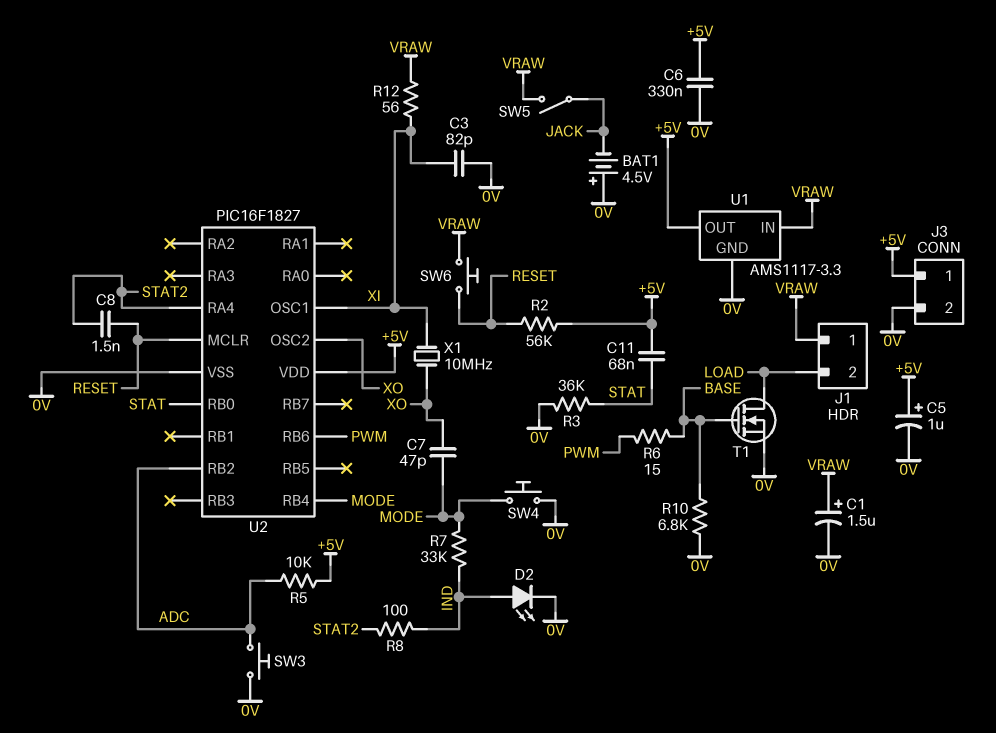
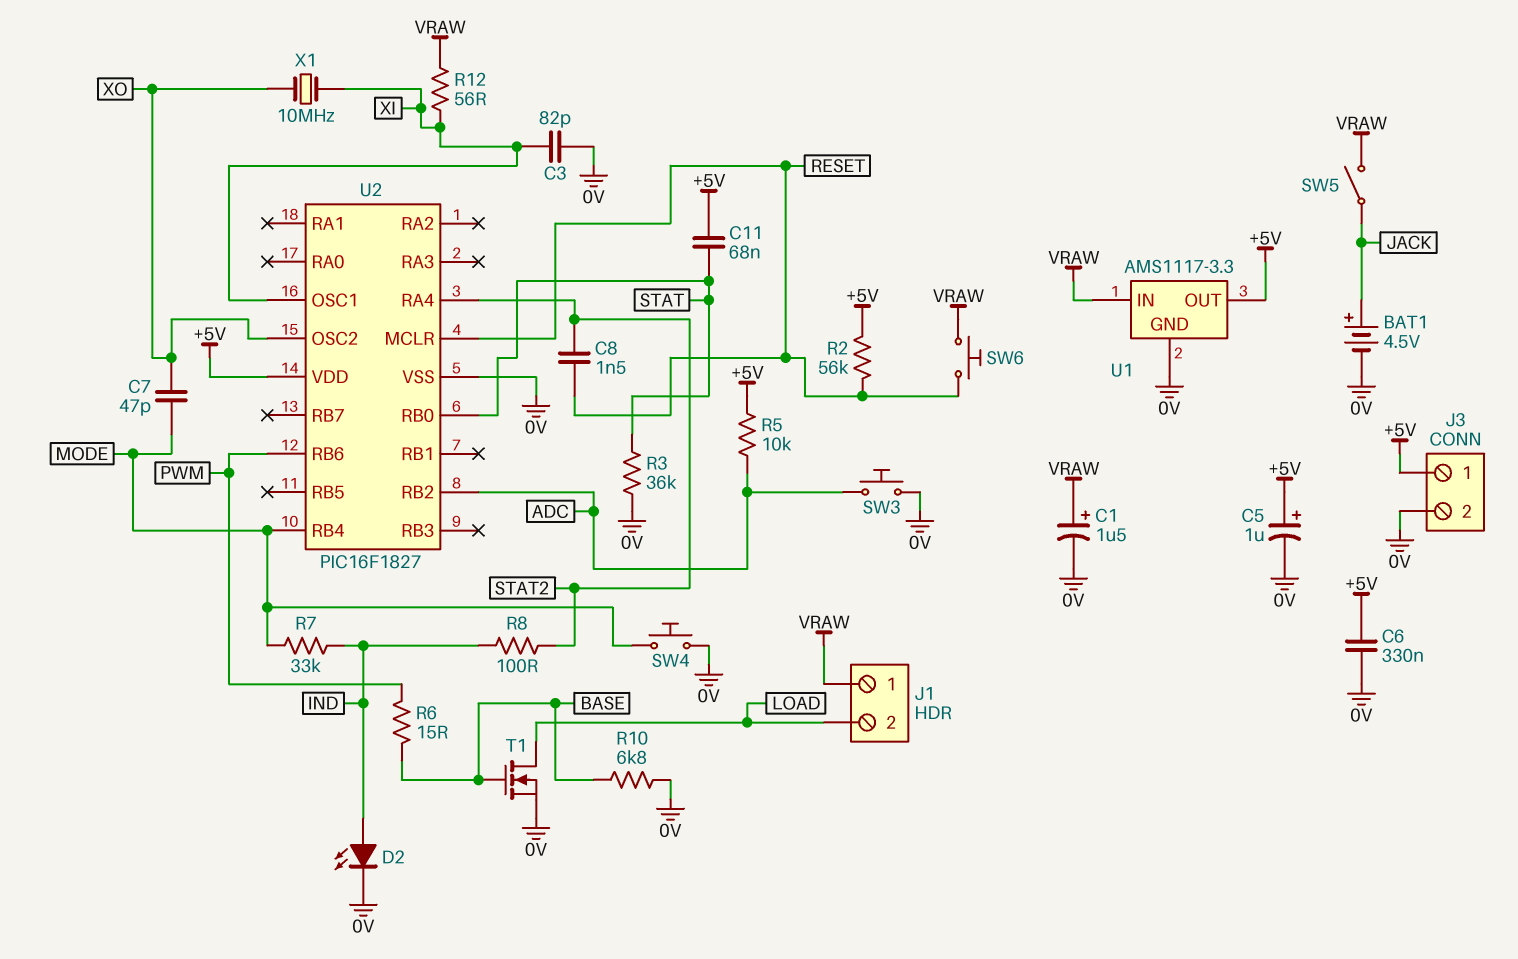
BAT1: 4.5V (plus 0V, minus JACK) -> 4.5V (plus JACK, minus 0V)

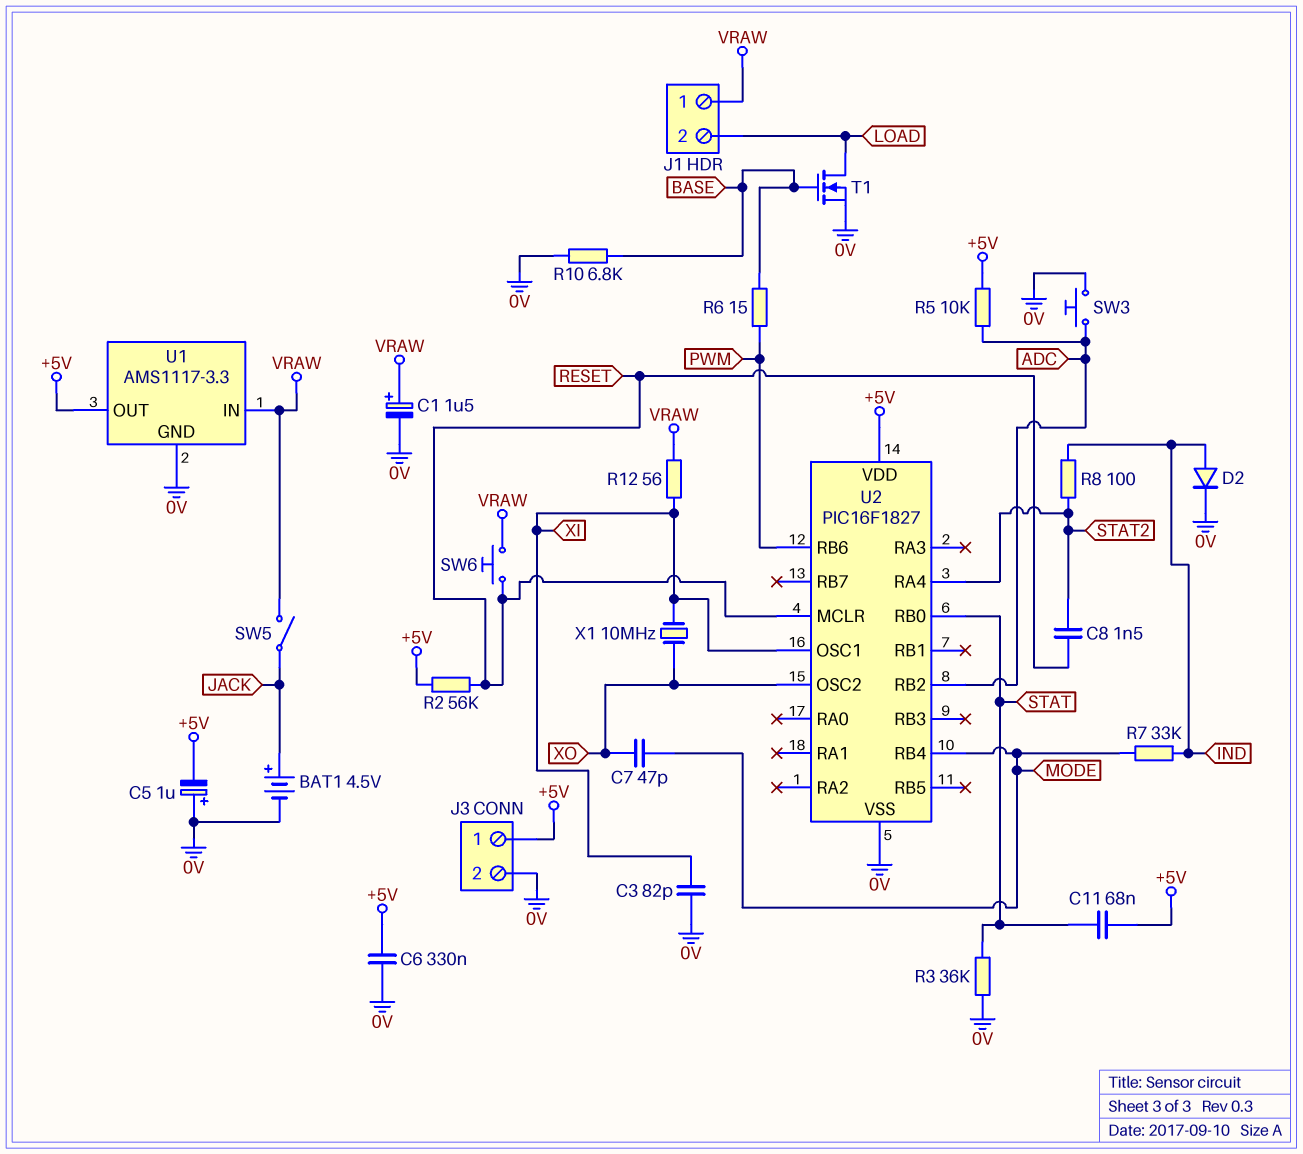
C5: 1uF (plus +5V, minus 0V) -> 1uF (plus 0V, minus +5V)
D2: LED (A IND, K 0V) -> diode (A IND, K 0V)
SW4: button (0V, MODE) -> none

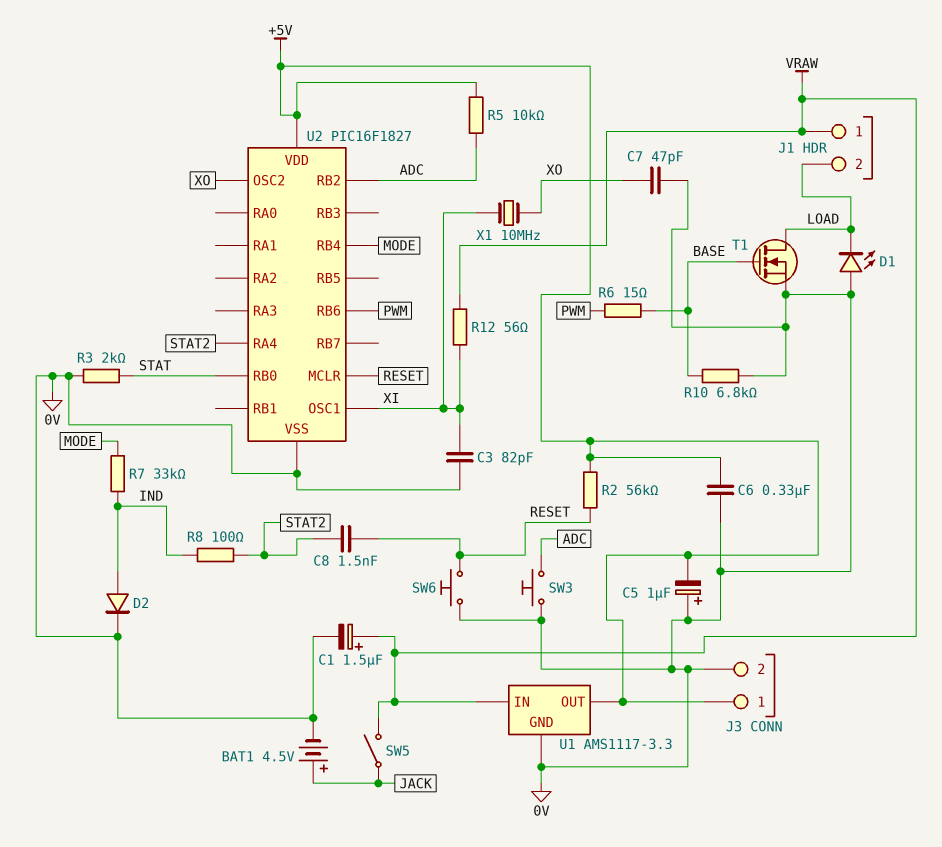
C7: 47pF (MODE, XO) -> 47pF (0V, XO)
C11: 68nF (+5V, STAT) -> none
D1: none -> LED (A 0V, K LOAD)
R3: 36k (0V, STAT) -> 2k (0V, STAT)
SW6: button (RESET, VRAW) -> button (0V, RESET)

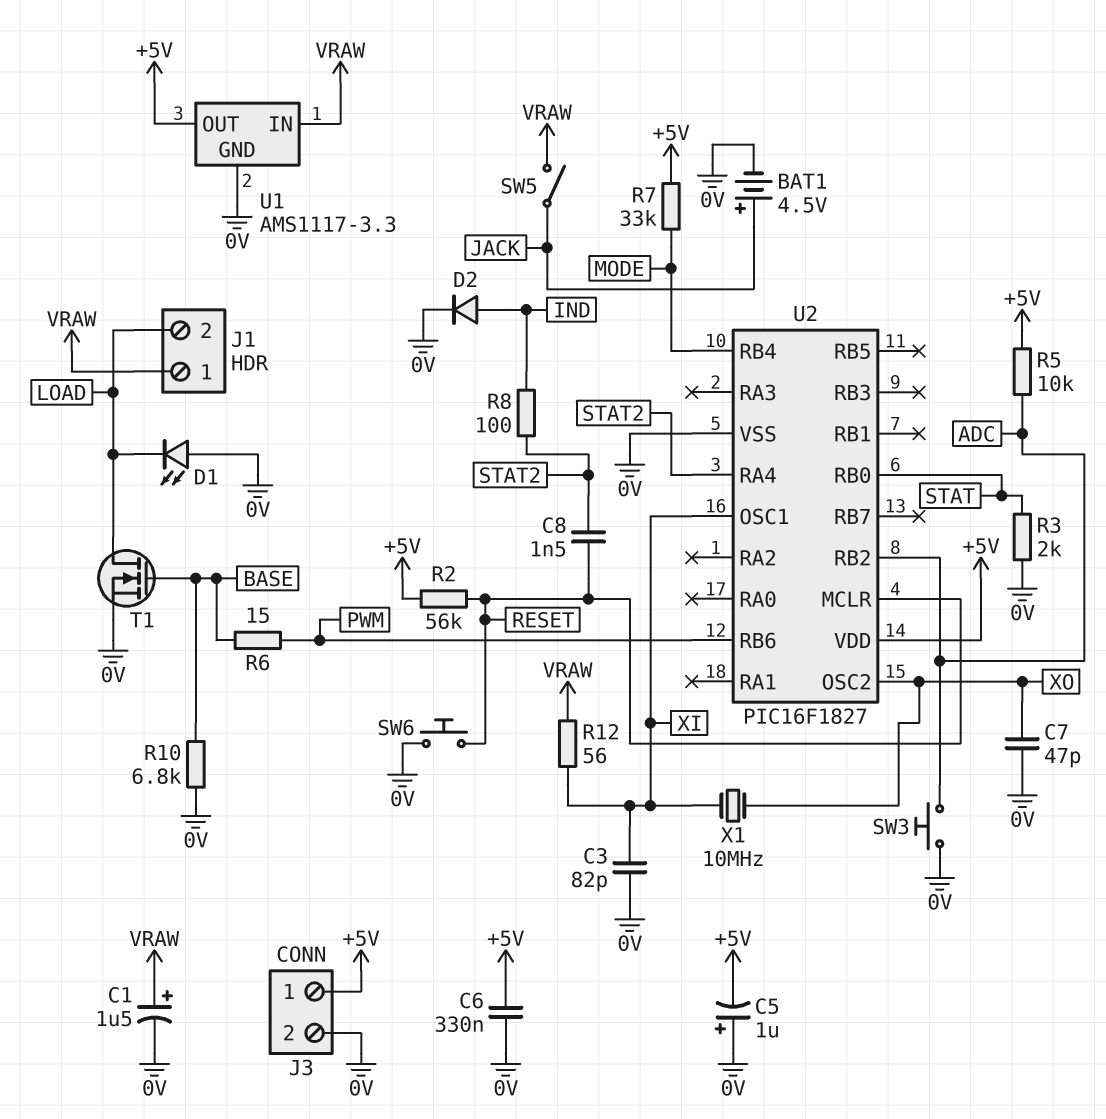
R7: 33k (IND, MODE) -> 33k (+5V, MODE)

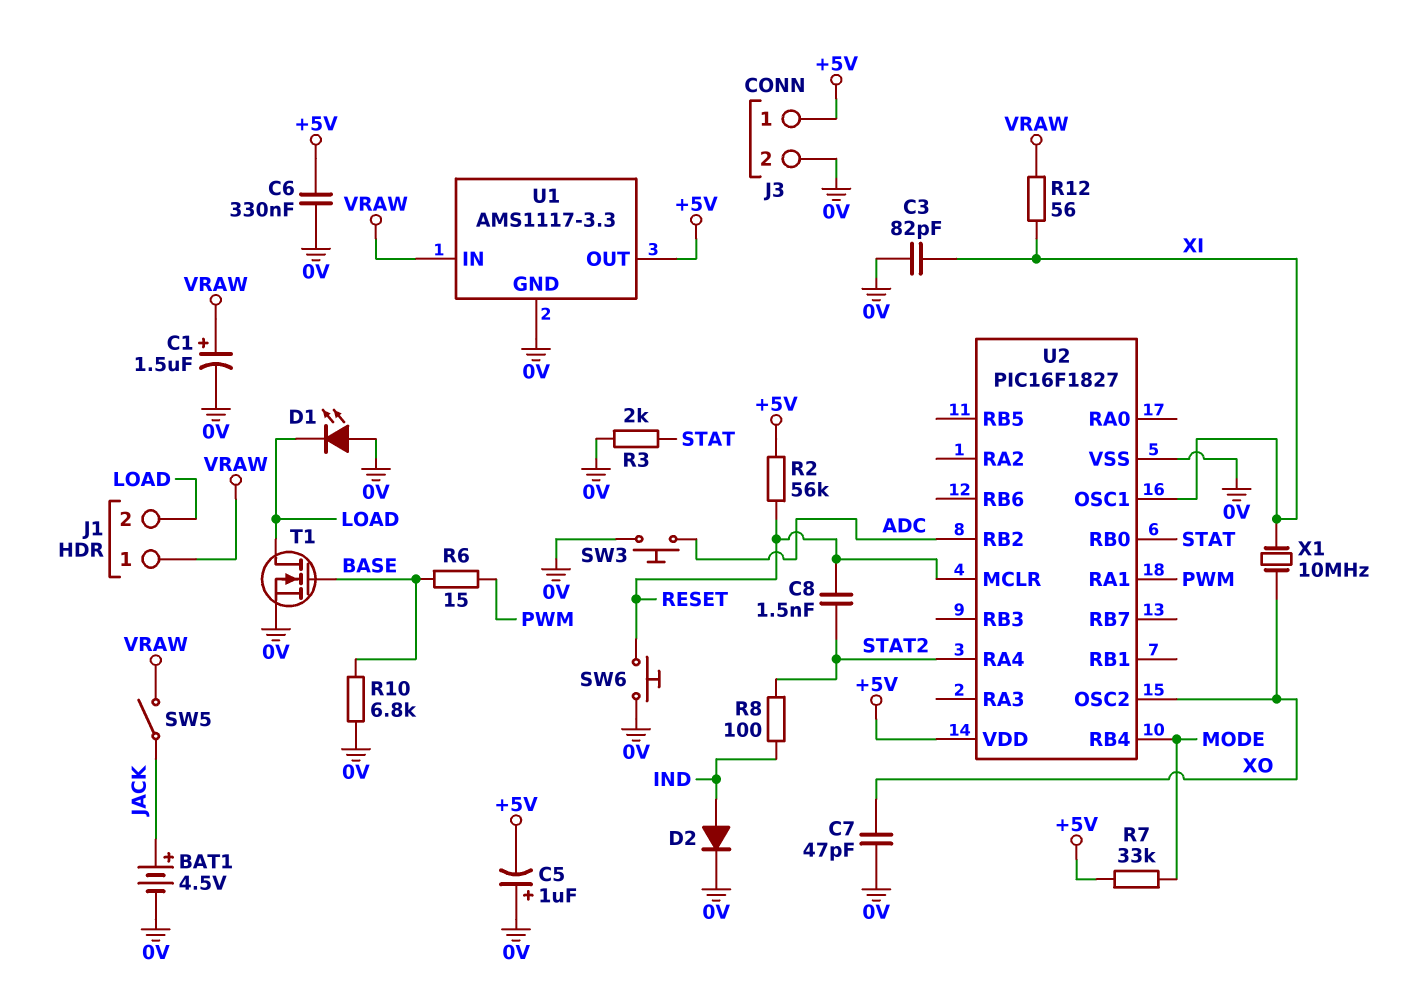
R5: 10k (+5V, ADC) -> none
U2 pin RA1: none -> PWM
U2 pin RB6: PWM -> none

